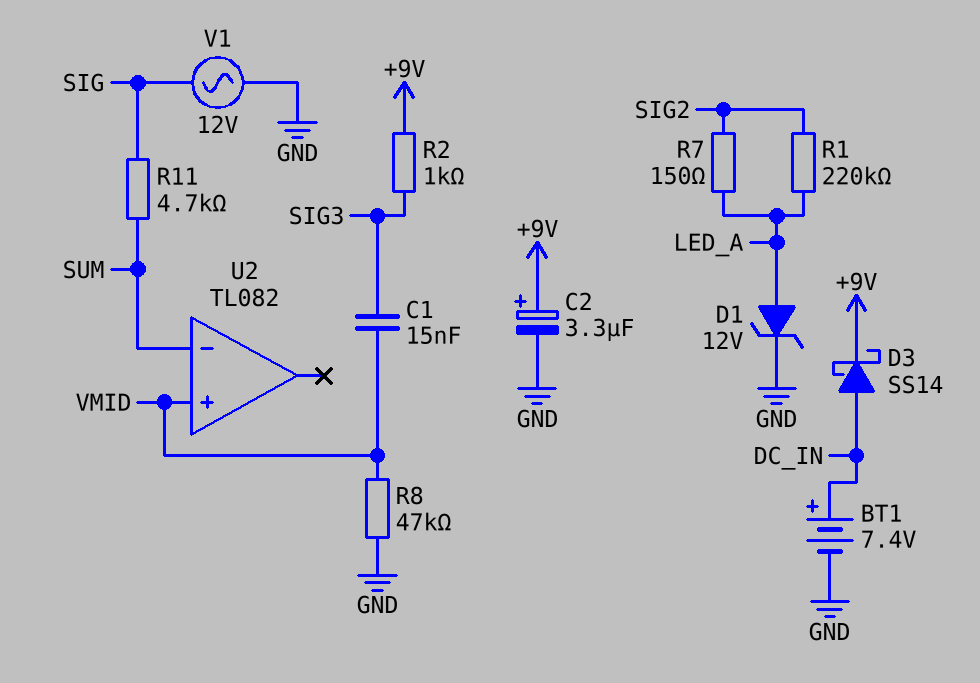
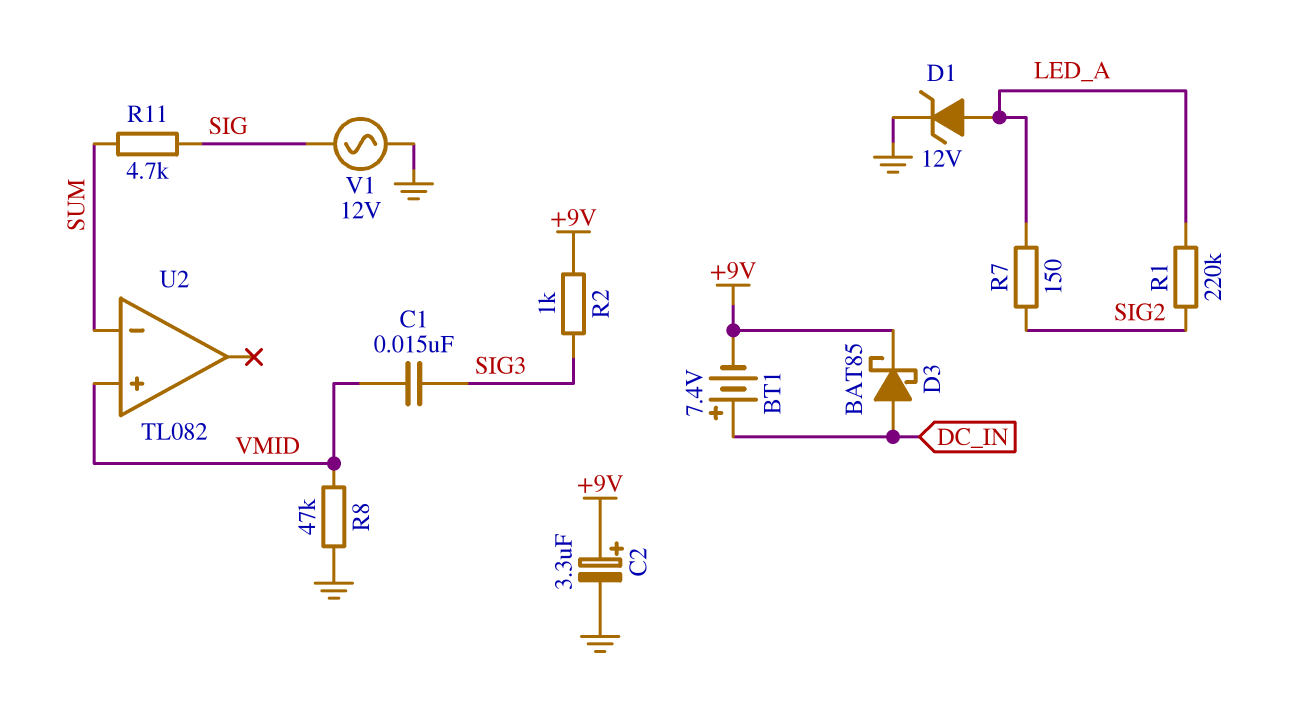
BT1: 7.4V (plus DC_IN, minus GND) -> 7.4V (plus DC_IN, minus +9V)
D3: schottky SS14 (A DC_IN, K +9V) -> schottky BAT85 (A DC_IN, K +9V)

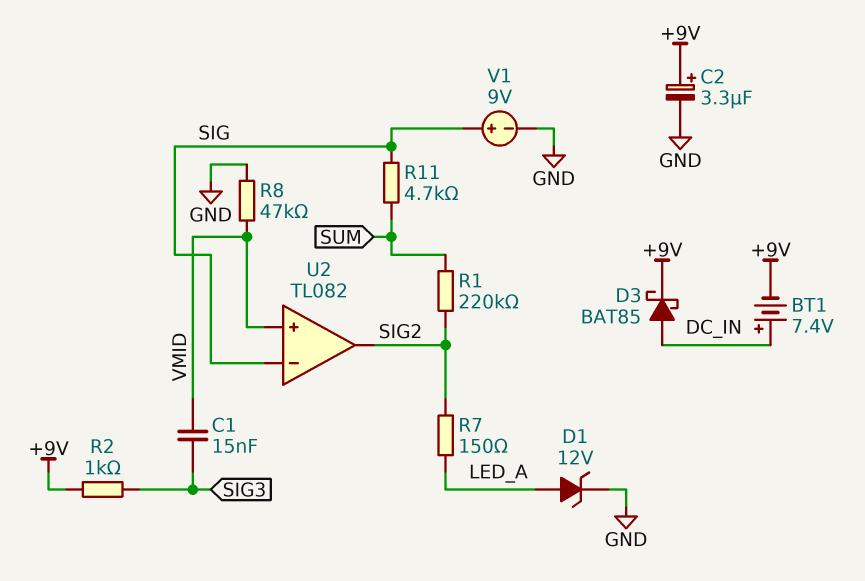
R1: 220k (LED_A, SIG2) -> 220k (SIG2, SUM)
U2 pin in-: SUM -> SIG
U2 pin out: none -> SIG2
V1: AC 12V (GND, SIG) -> 9V (plus SIG, minus GND)

